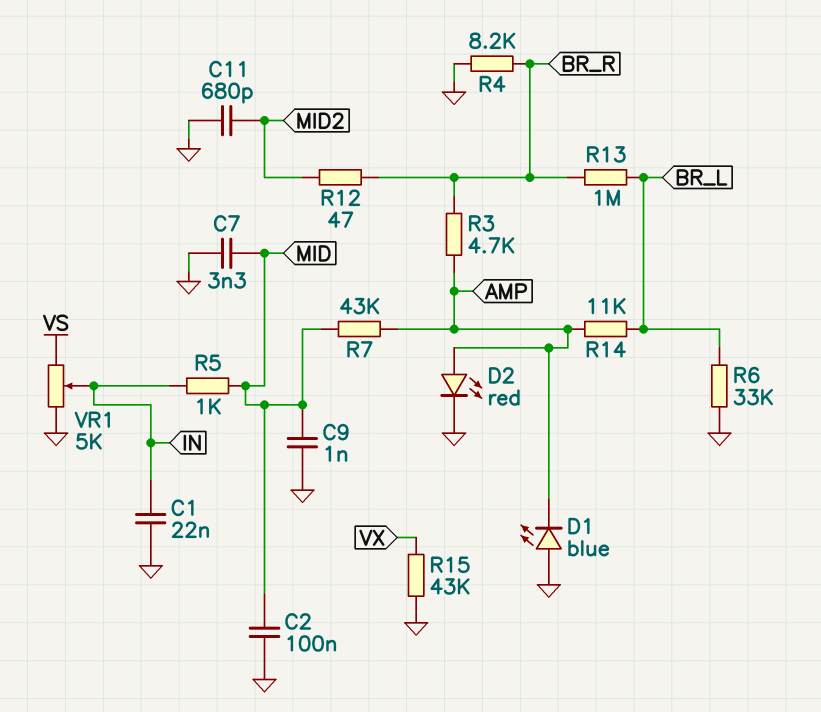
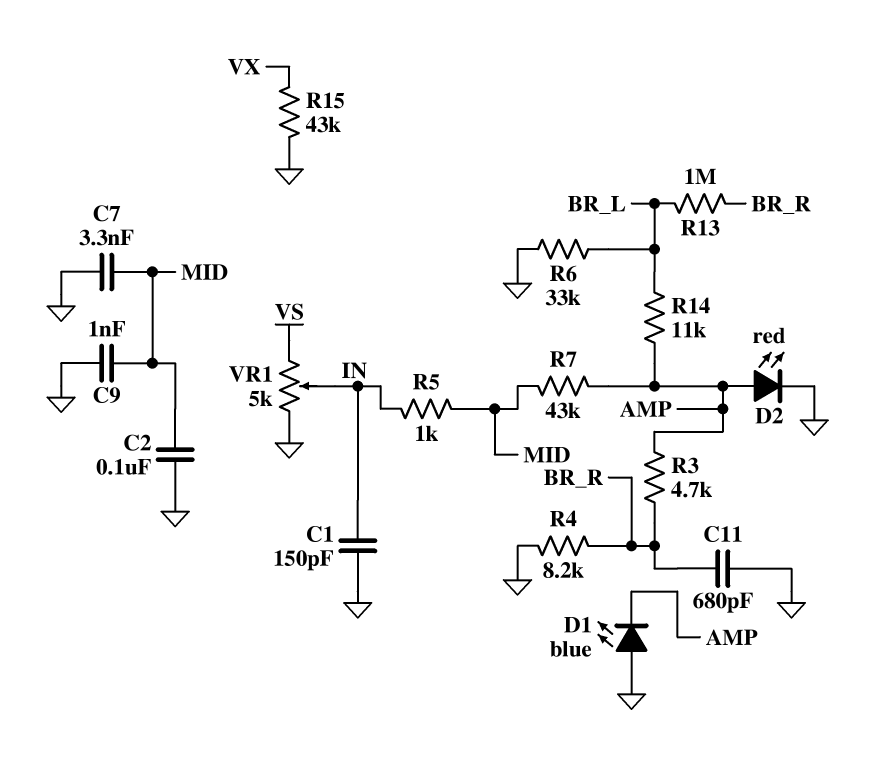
C1: 22nF (GND, IN) -> 150pF (GND, IN)
C11: 680pF (GND, MID2) -> 680pF (BR_R, GND)
R12: 47 (BR_R, MID2) -> none

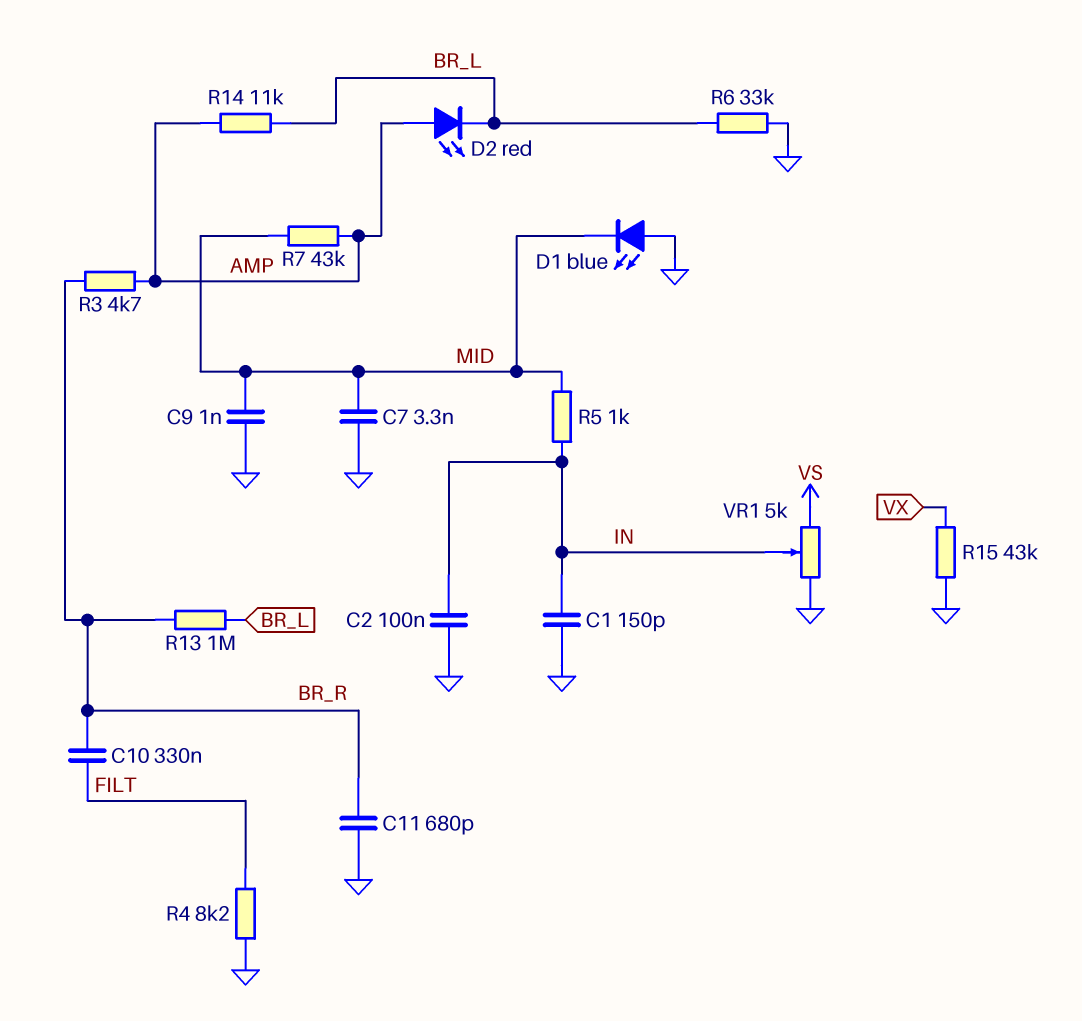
C2: 100nF (GND, MID) -> 100nF (GND, IN)
C10: none -> 330nF (BR_R, FILT)
D1: LED blue (A GND, K AMP) -> LED blue (A GND, K MID)
D2: LED red (A AMP, K GND) -> LED red (A AMP, K BR_L)
R4: 8.2k (BR_R, GND) -> 8.2k (FILT, GND)

